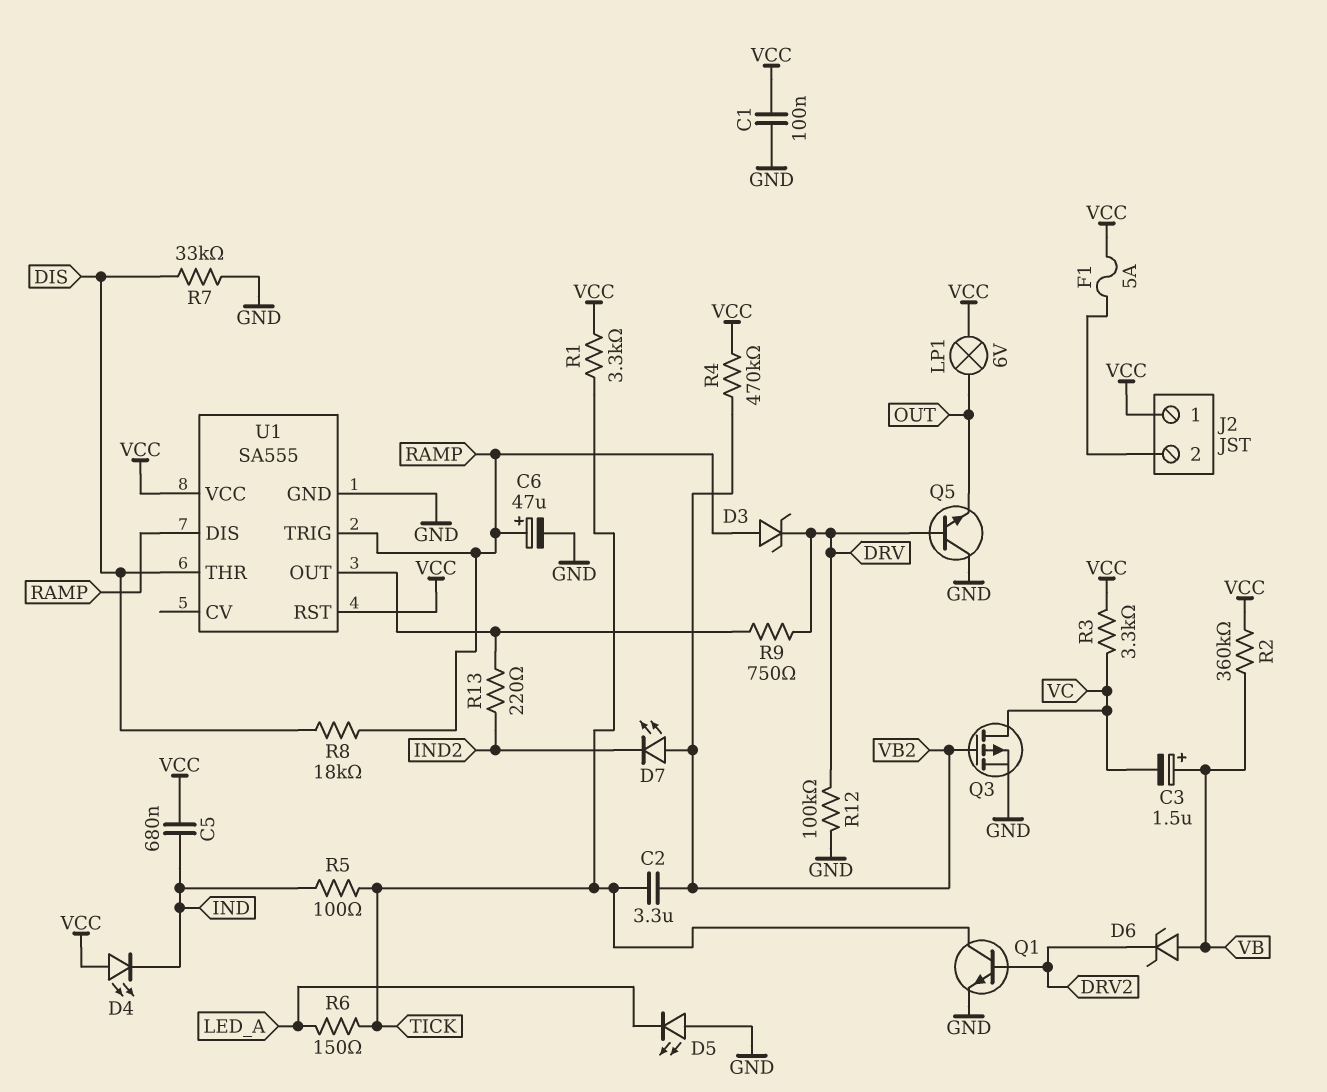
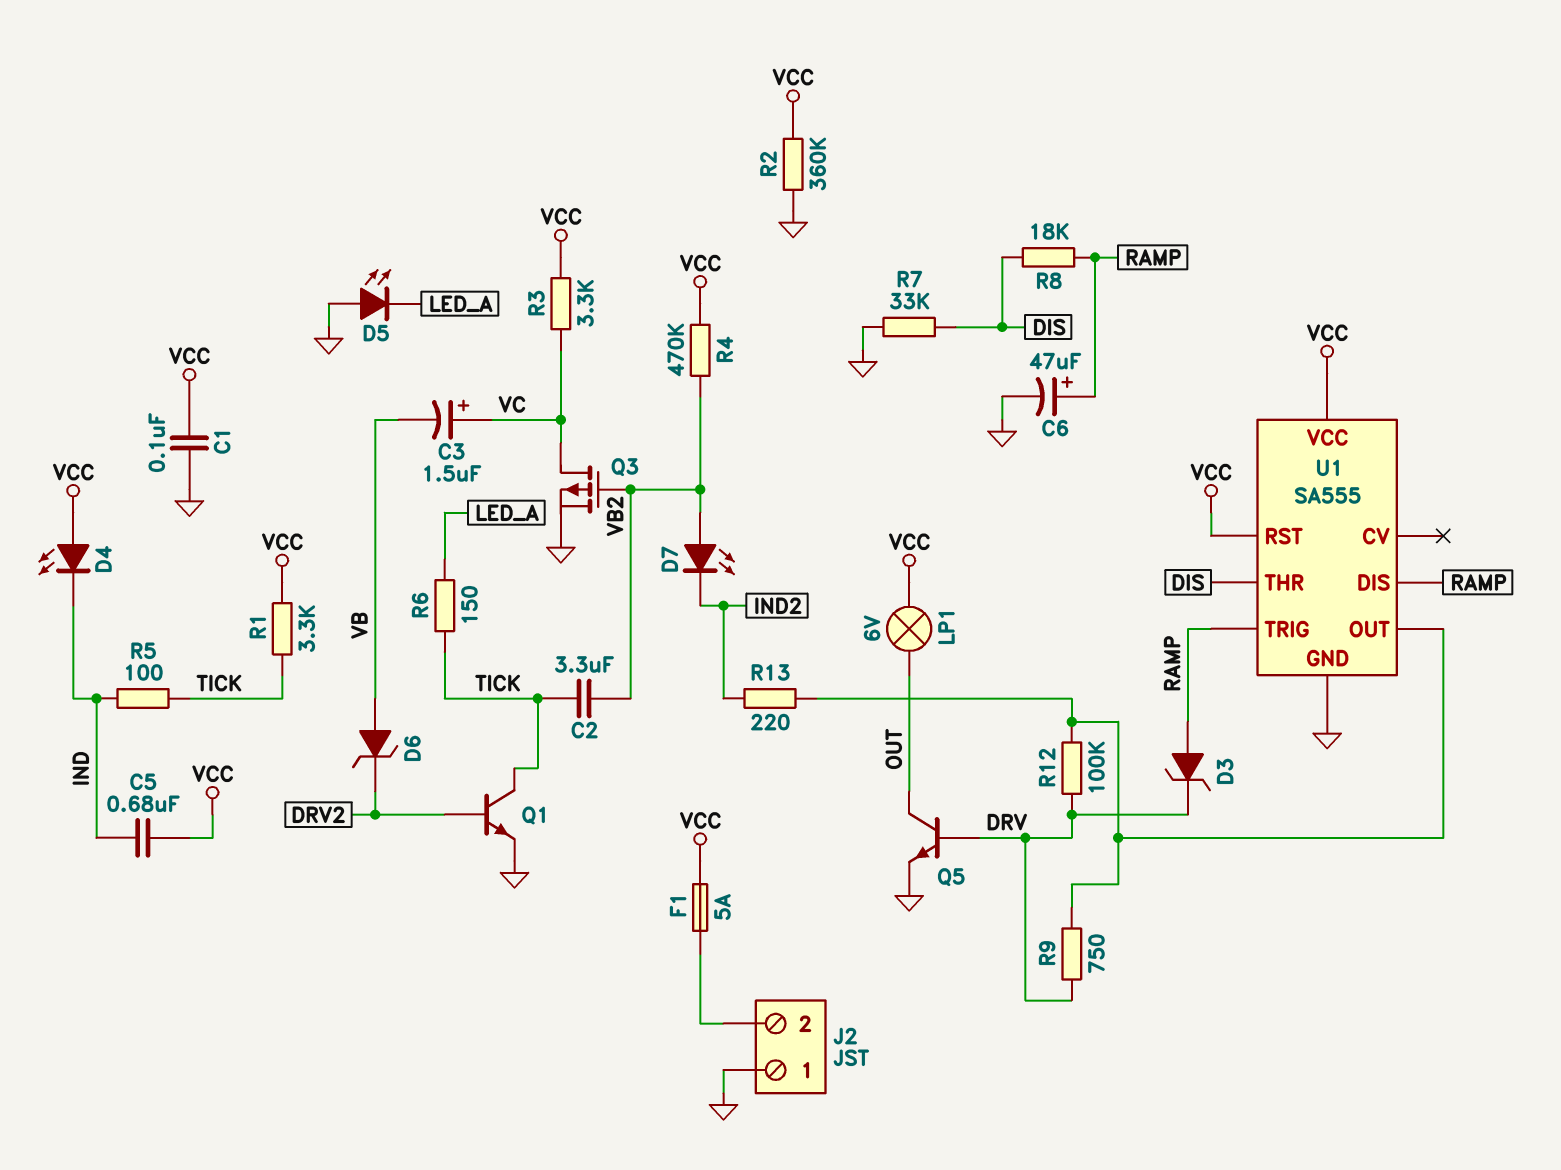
C3: 1.5uF (plus VB, minus VC) -> 1.5uF (plus VC, minus VB)
J2 pin 1: VCC -> GND
Q5: NPN (B DRV, C GND, E OUT) -> NPN (B DRV, C OUT, E GND)
R2: 360k (VB, VCC) -> 360k (GND, VCC)
R12: 100k (DRV, GND) -> 100k (DRV, U1/OUT)

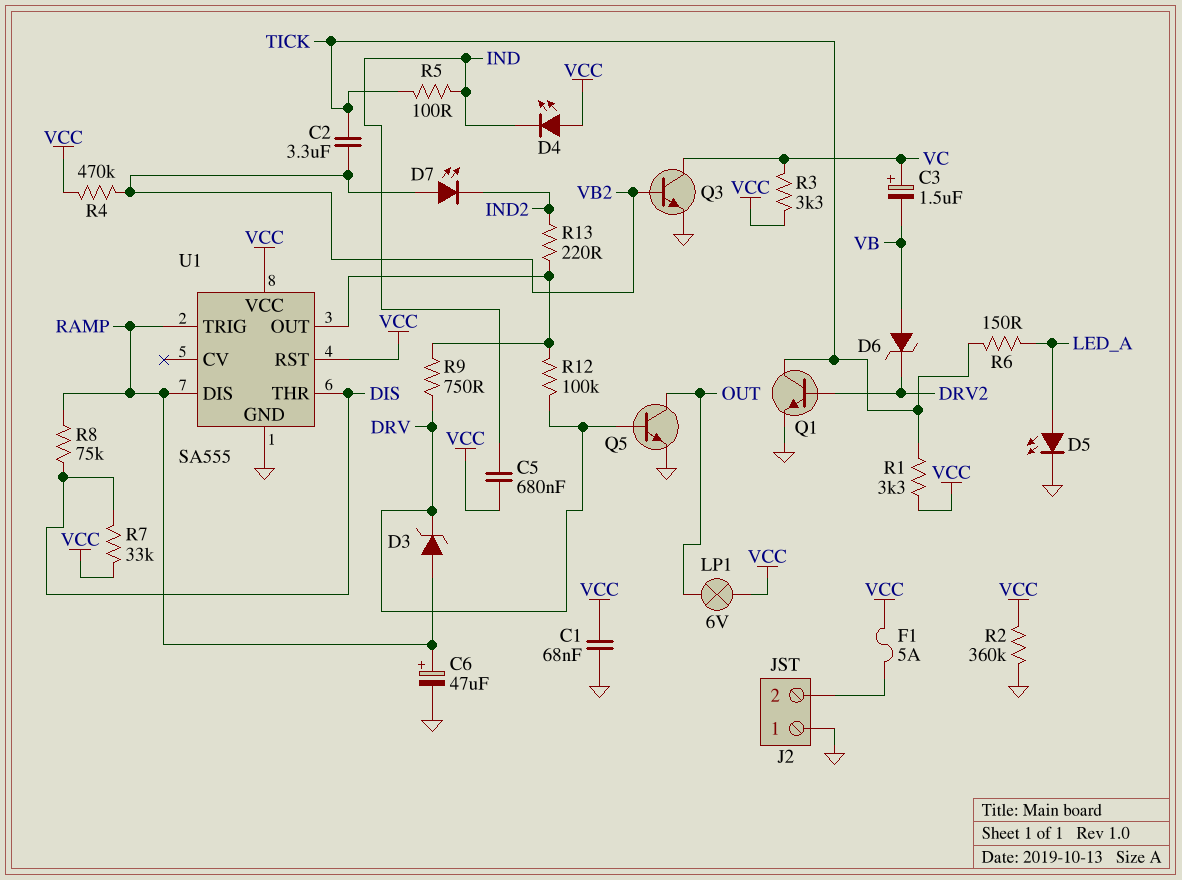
C1: 100nF (GND, VCC) -> 68nF (GND, VCC)
D5: LED (A GND, K LED_A) -> LED (A LED_A, K GND)
Q3: PMOS (G VB2, D VC, S GND) -> NPN (B VB2, C VC, E GND)
R7: 33k (DIS, GND) -> 33k (DIS, VCC)
R8: 18k (DIS, RAMP) -> 75k (DIS, RAMP)

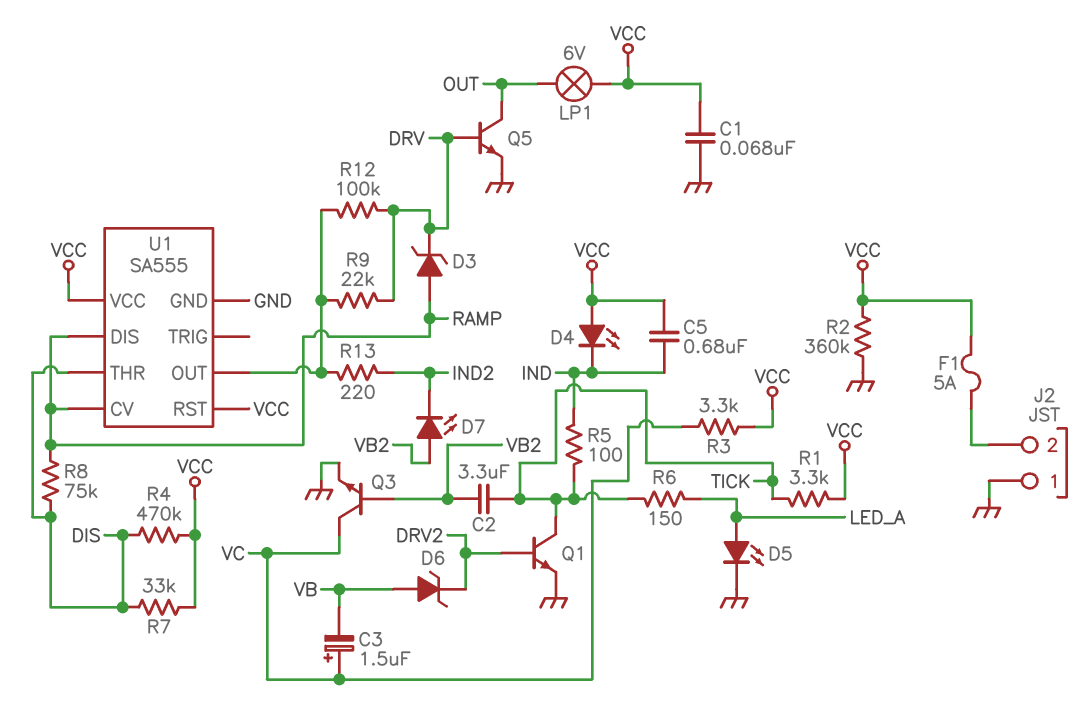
C6: 47uF (plus RAMP, minus GND) -> none
R4: 470k (VB2, VCC) -> 470k (DIS, VCC)
R9: 750 (DRV, U1/OUT) -> 22k (DRV, U1/OUT)
U1 pin CV: none -> RAMP
U1 pin TRIG: RAMP -> none

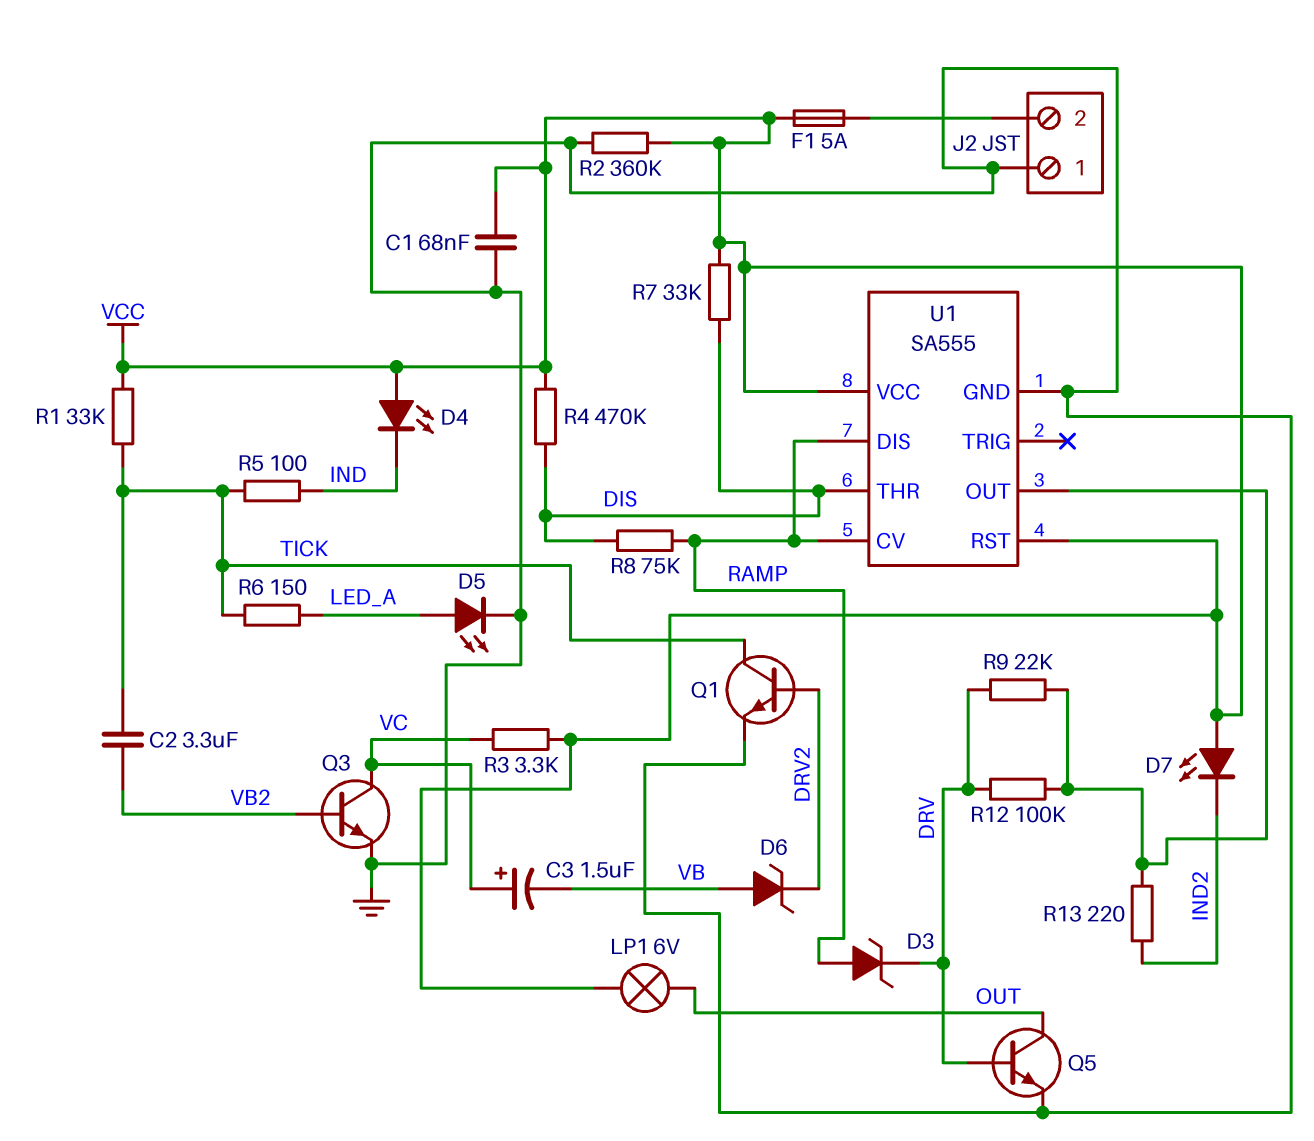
C5: 680nF (IND, VCC) -> none
D7: LED (A VB2, K IND2) -> LED (A VCC, K IND2)
R1: 3.3k (TICK, VCC) -> 33k (TICK, VCC)

